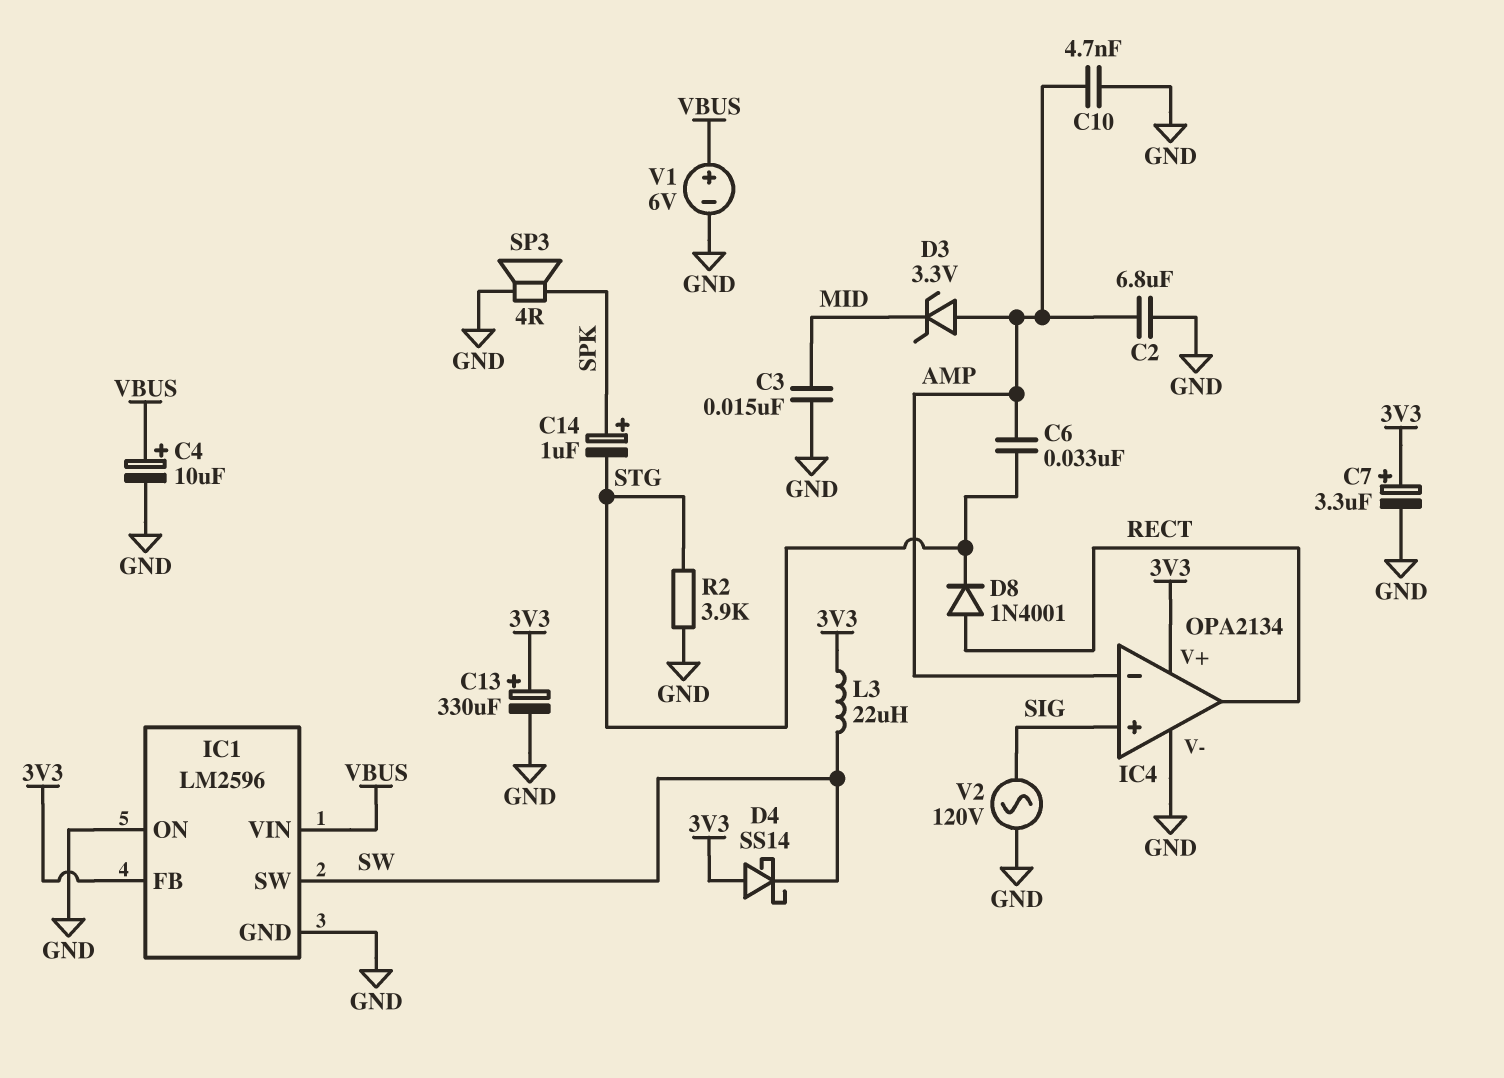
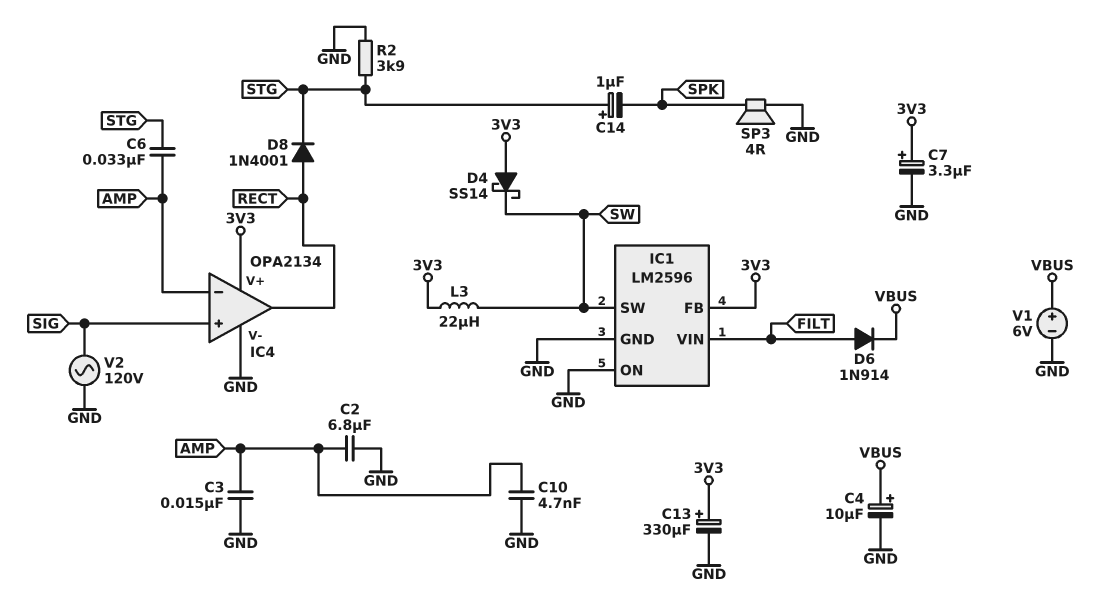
C3: 15nF (GND, MID) -> 15nF (AMP, GND)
C14: 1uF (plus SPK, minus STG) -> 1uF (plus STG, minus SPK)
D3: zener 3.3V (A AMP, K MID) -> none
D6: none -> diode 1N914 (A FILT, K VBUS)
IC1 pin VIN: VBUS -> FILT

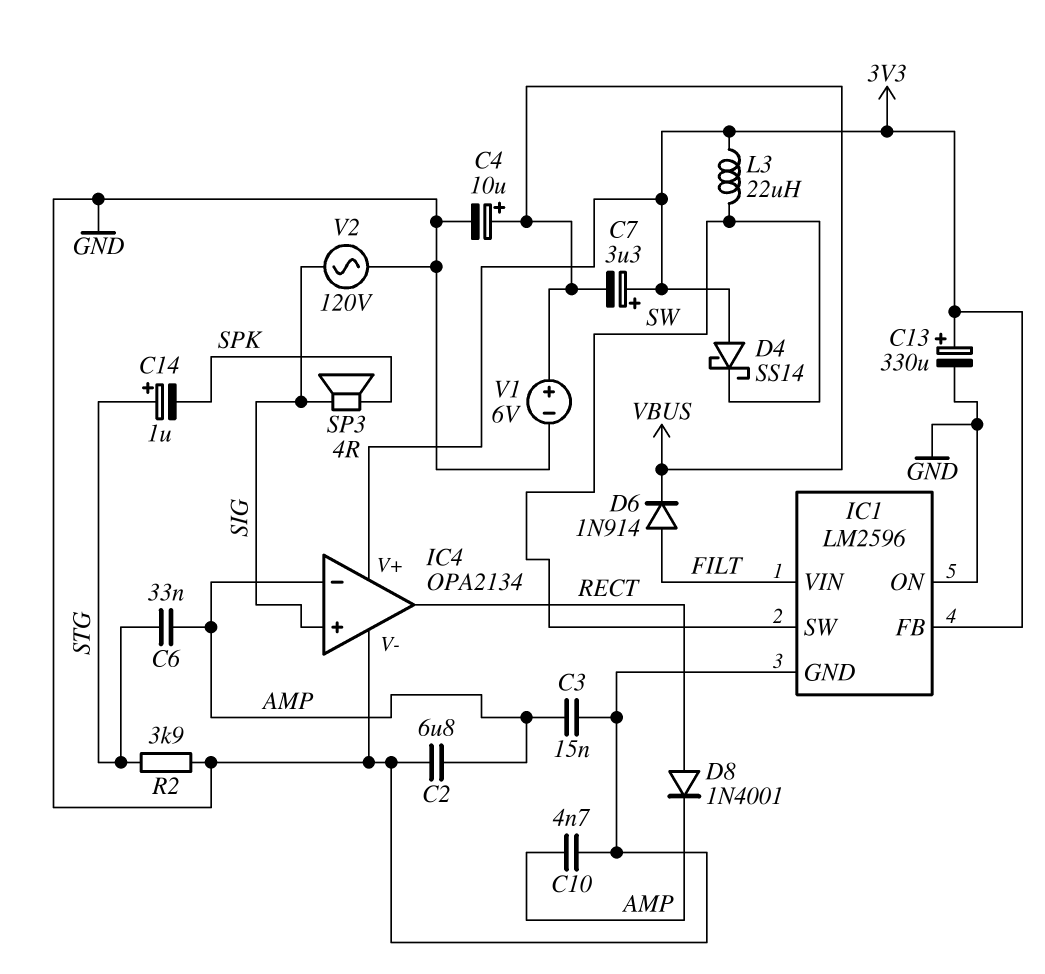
C7: 3.3uF (plus 3V3, minus GND) -> 3.3uF (plus 3V3, minus VBUS)
D8: diode 1N4001 (A RECT, K STG) -> diode 1N4001 (A RECT, K AMP)
SP3: speaker 4R (GND, SPK) -> speaker 4R (SIG, SPK)

